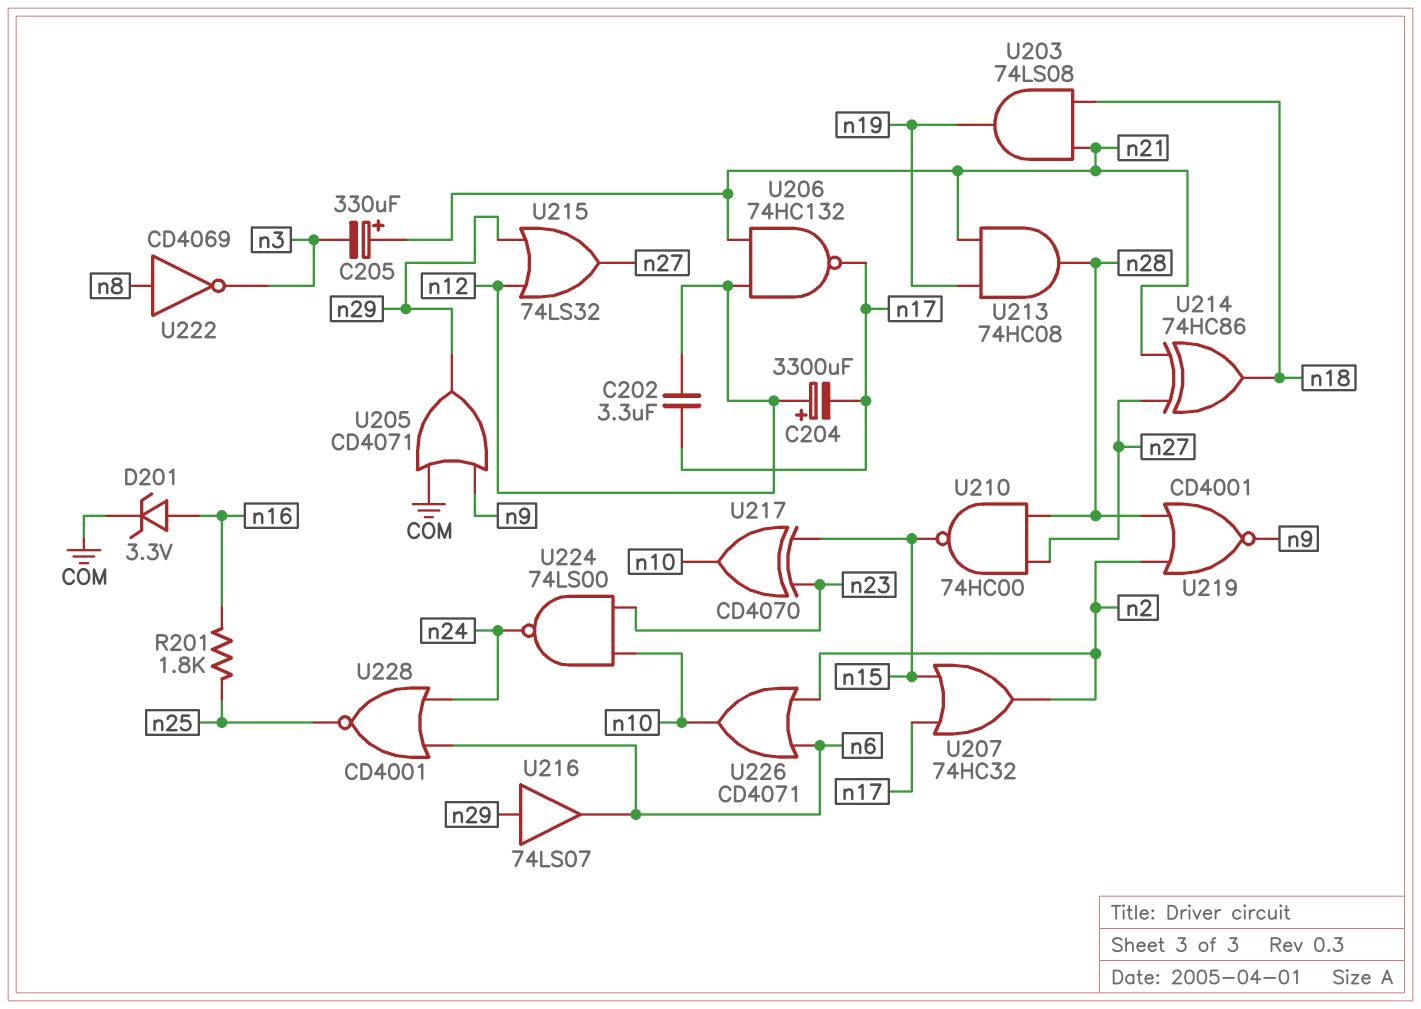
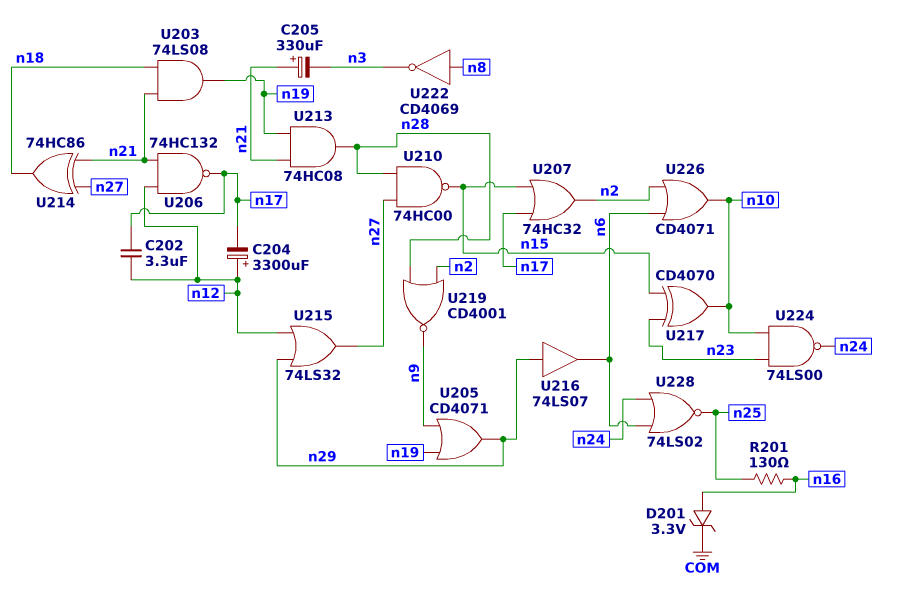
R201: 1.8k (n16, n25) -> 130 (n16, n25)
U205: OR CD4071 (in COM, in n9, out n29) -> OR CD4071 (in n9, in n19, out n29)
U228: NOR CD4001 (in n6, in n24, out n25) -> NOR 74LS02 (in n6, in n24, out n25)

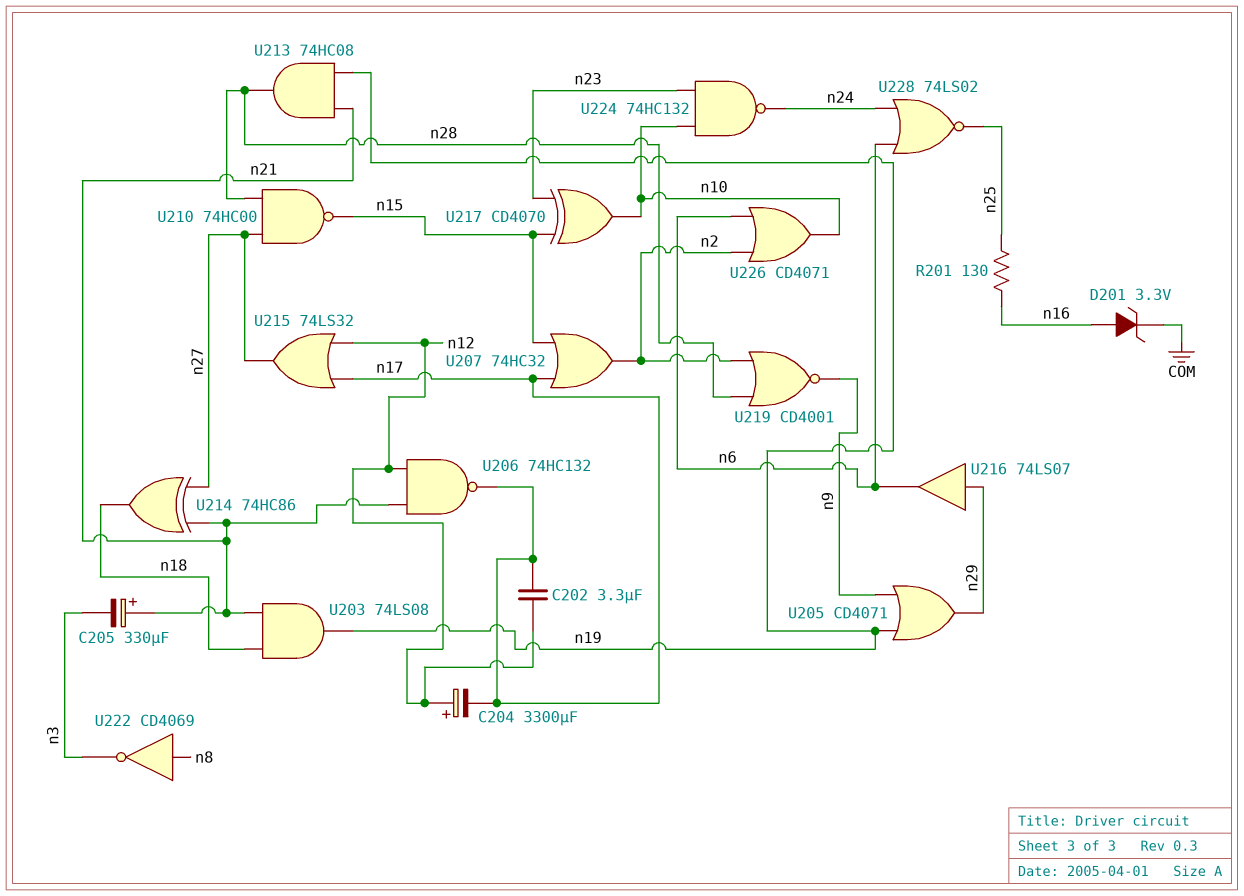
U215: OR 74LS32 (in n12, in n29, out n27) -> OR 74LS32 (in n12, in n17, out n27)
U224: NAND 74LS00 (in n10, in n23, out n24) -> NAND 74HC132 (in n10, in n23, out n24)

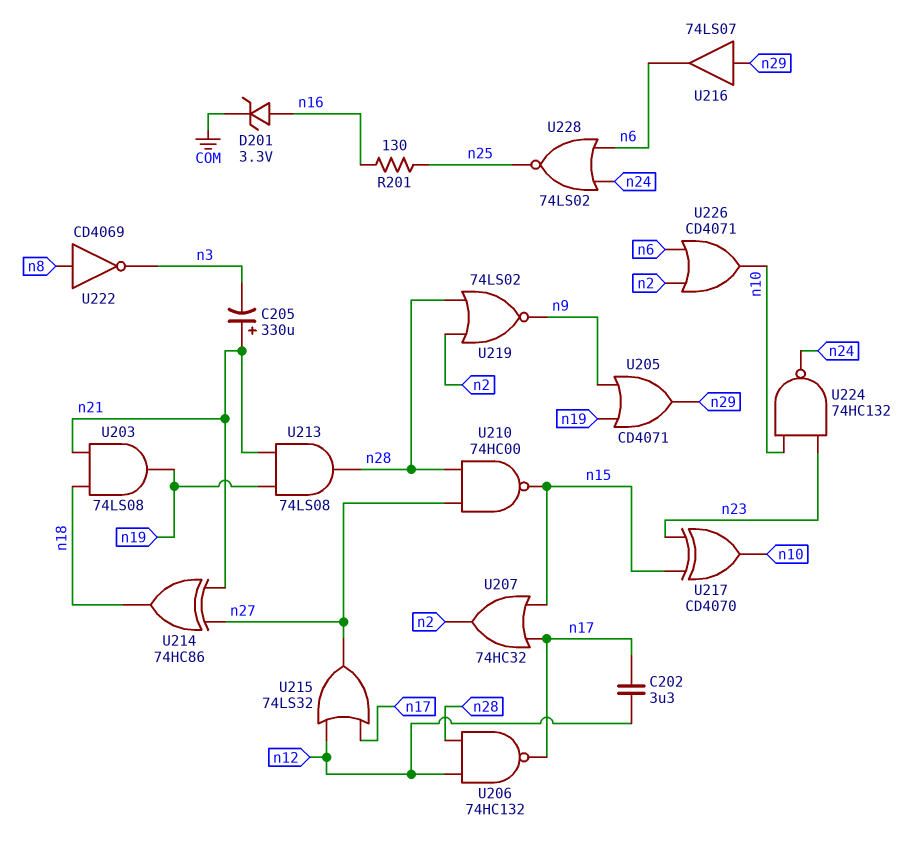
C204: 3300uF (plus n12, minus n17) -> none
U206: NAND 74HC132 (in n12, in n21, out n17) -> NAND 74HC132 (in n12, in n28, out n17)
U213: AND 74HC08 (in n19, in n21, out n28) -> AND 74LS08 (in n19, in n21, out n28)
U219: NOR CD4001 (in n2, in n28, out n9) -> NOR 74LS02 (in n2, in n28, out n9)

